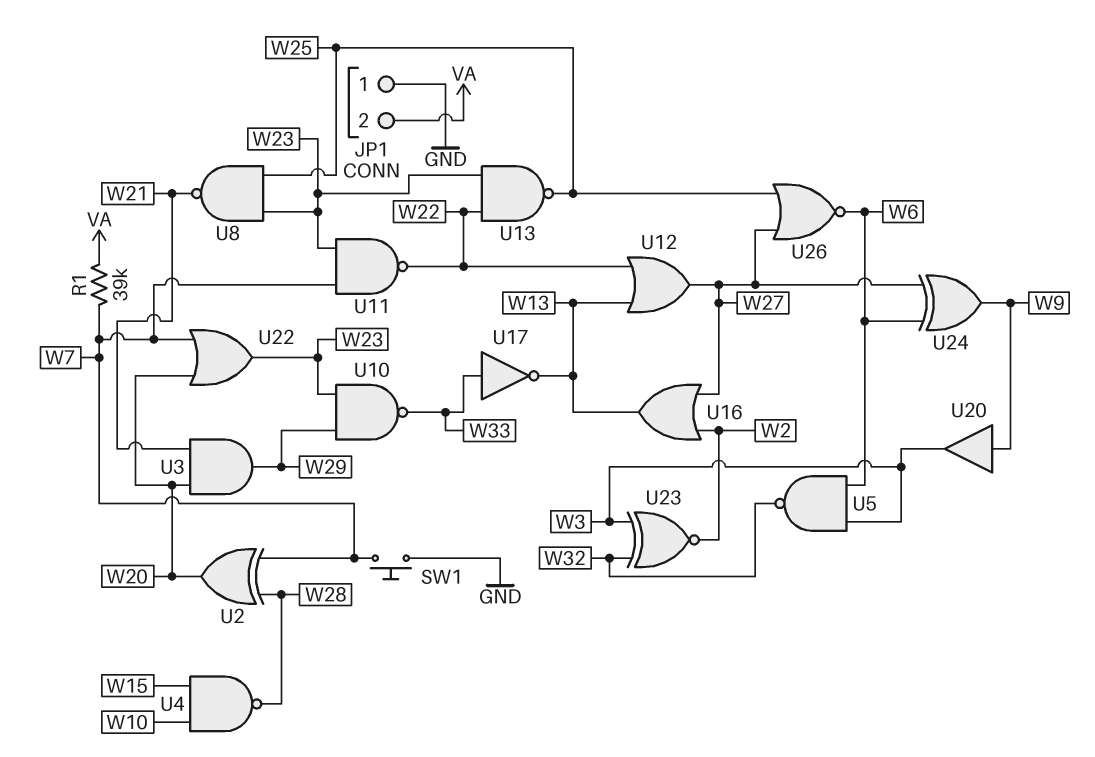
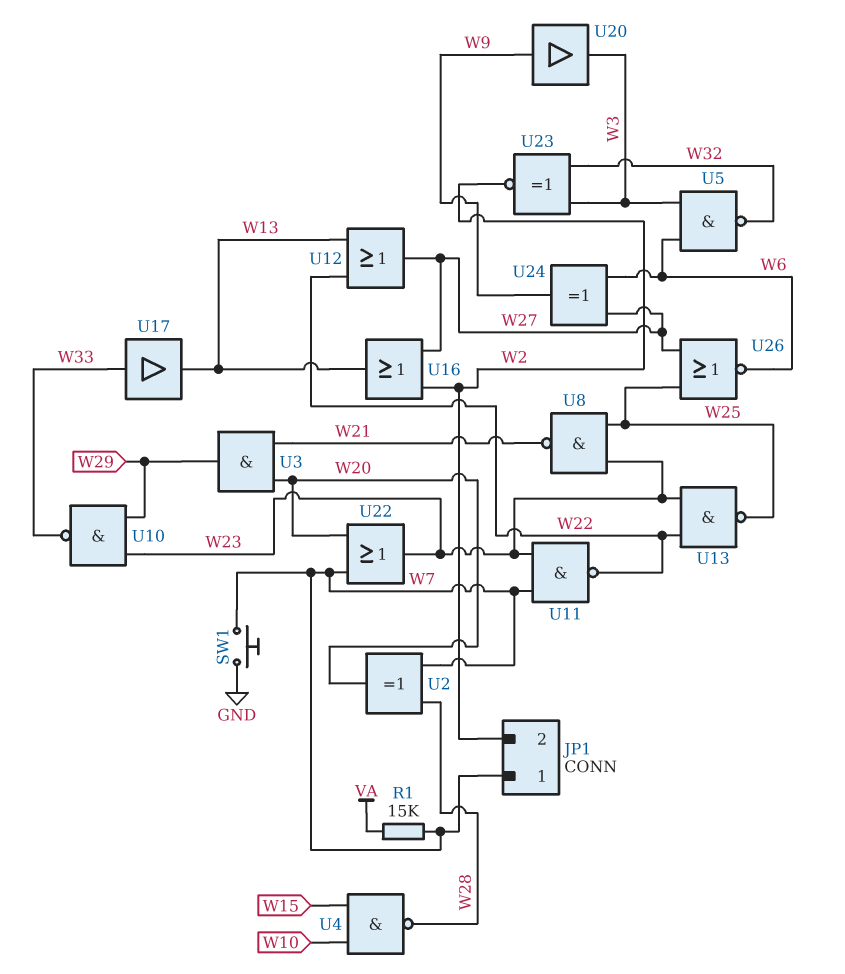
JP1 pin 1: GND -> W7
JP1 pin 2: VA -> W2
R1: 39k (VA, W7) -> 15k (VA, W7)
U17: NOT (in W33, out W13) -> buffer (in W33, out W13)

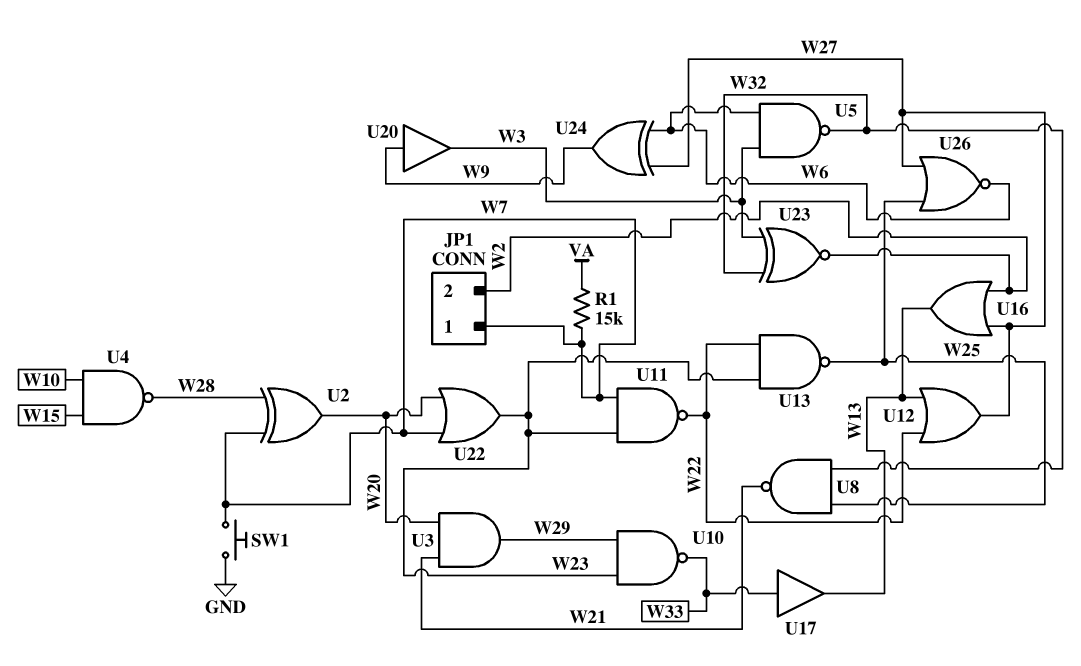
U8: NAND (in W23, in W25, out W21) -> NAND (in W25, in W32, out W21)

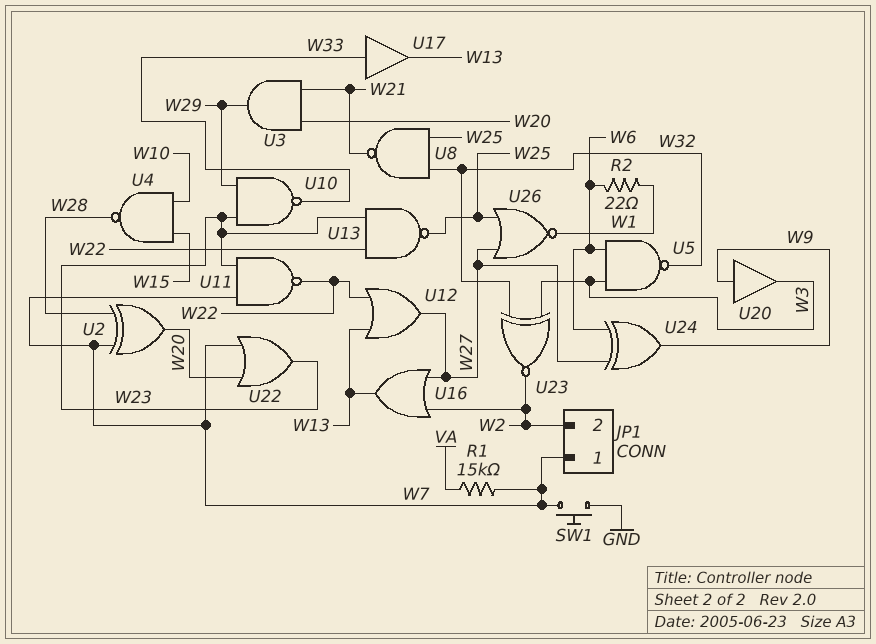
R2: none -> 22 (W1, W6)
U26: NOR (in W25, in W27, out W6) -> NOR (in W25, in W27, out W1)

